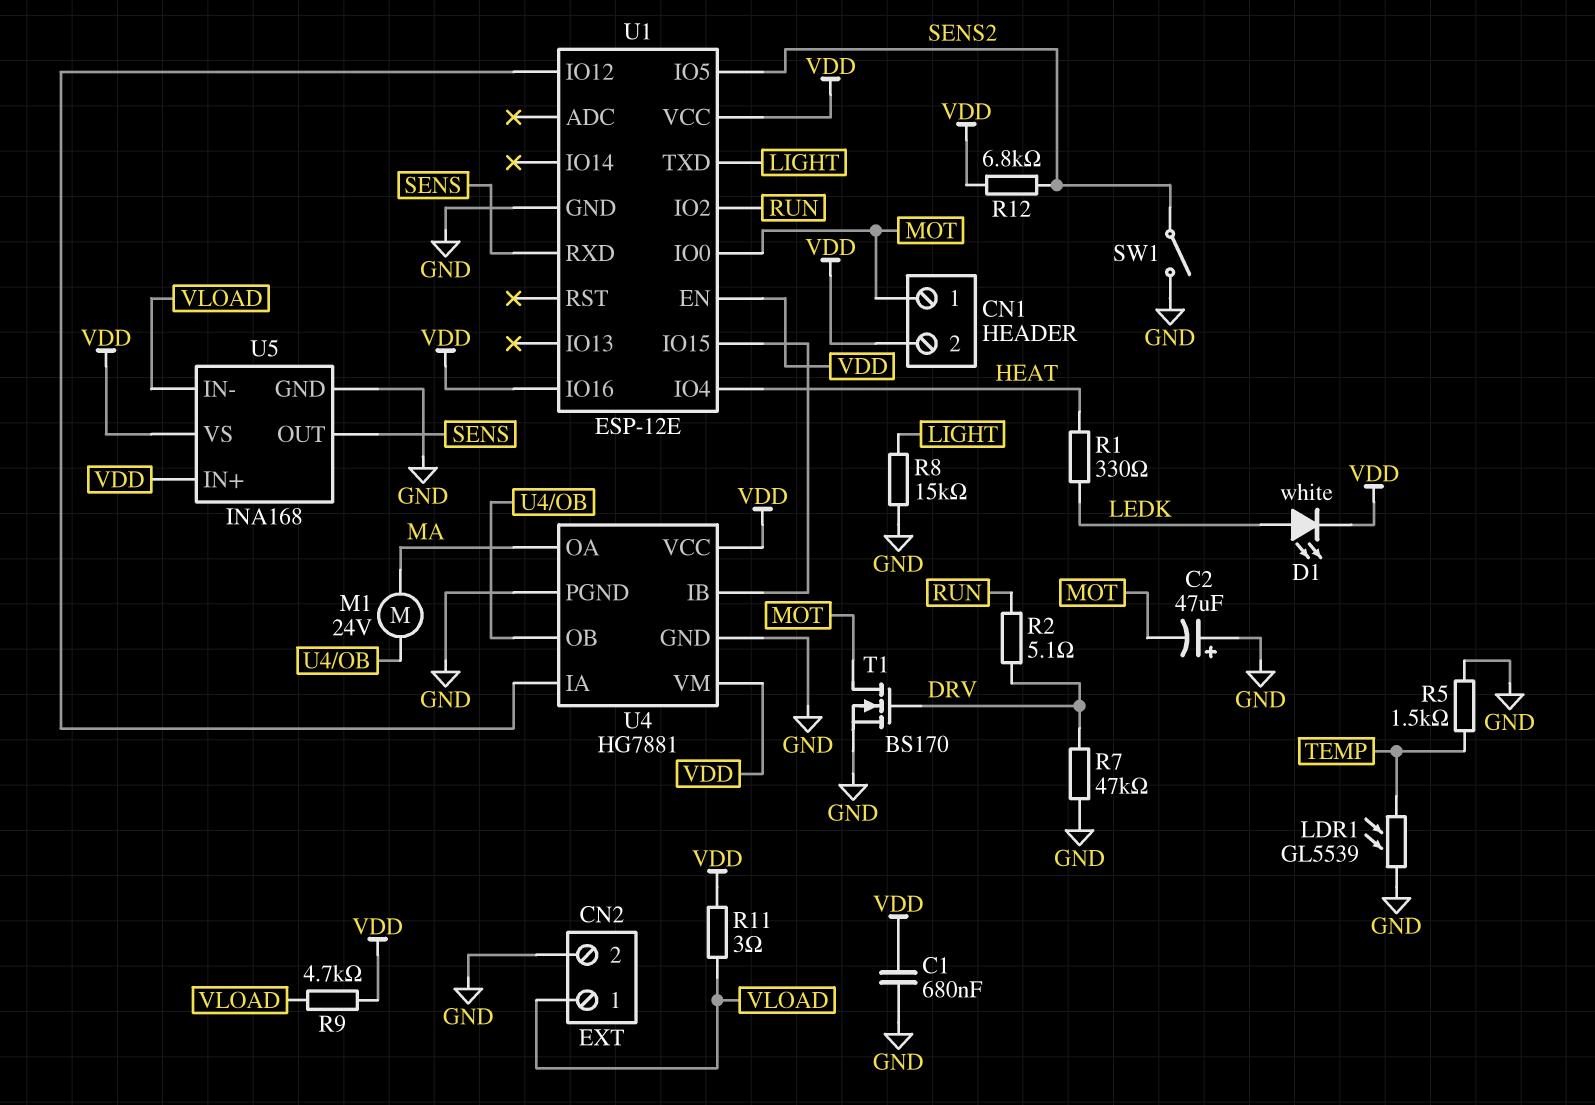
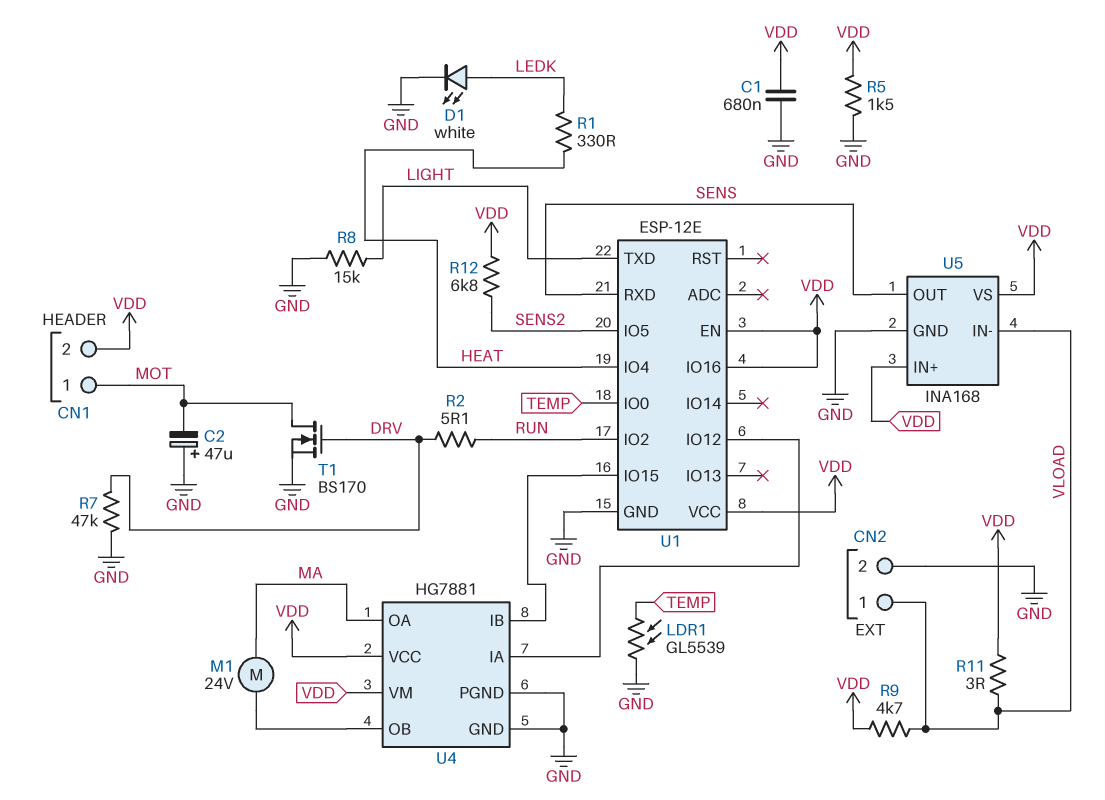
D1: LED white (A LEDK, K VDD) -> LED white (A LEDK, K GND)
R5: 1.5k (GND, TEMP) -> 1.5k (GND, VDD)
SW1: switch (GND, SENS2) -> none
U1 pin IO0: MOT -> TEMP

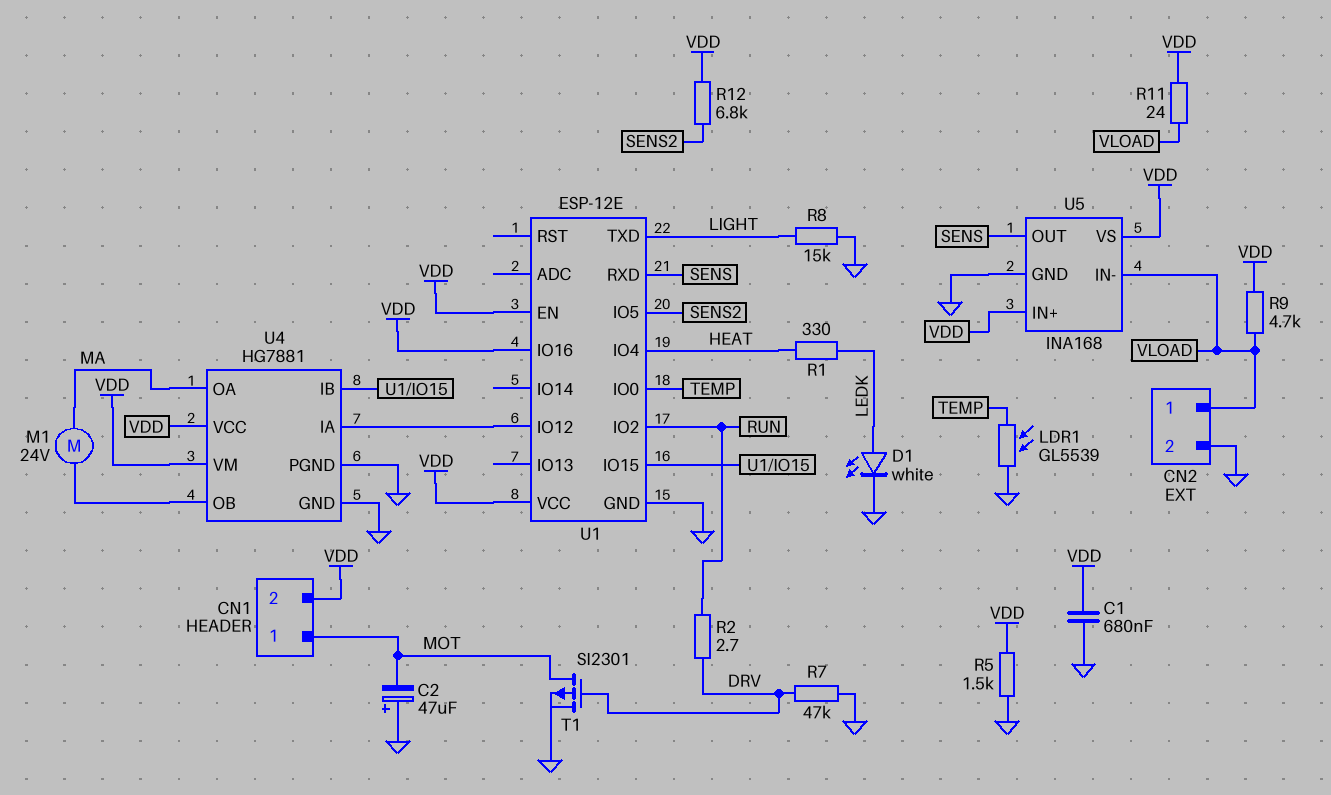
R2: 5.1 (DRV, RUN) -> 2.7 (DRV, RUN)
R11: 3 (VDD, VLOAD) -> 24 (VDD, VLOAD)
T1: NMOS BS170 (G DRV, D MOT, S GND) -> PMOS SI2301 (G DRV, D MOT, S GND)

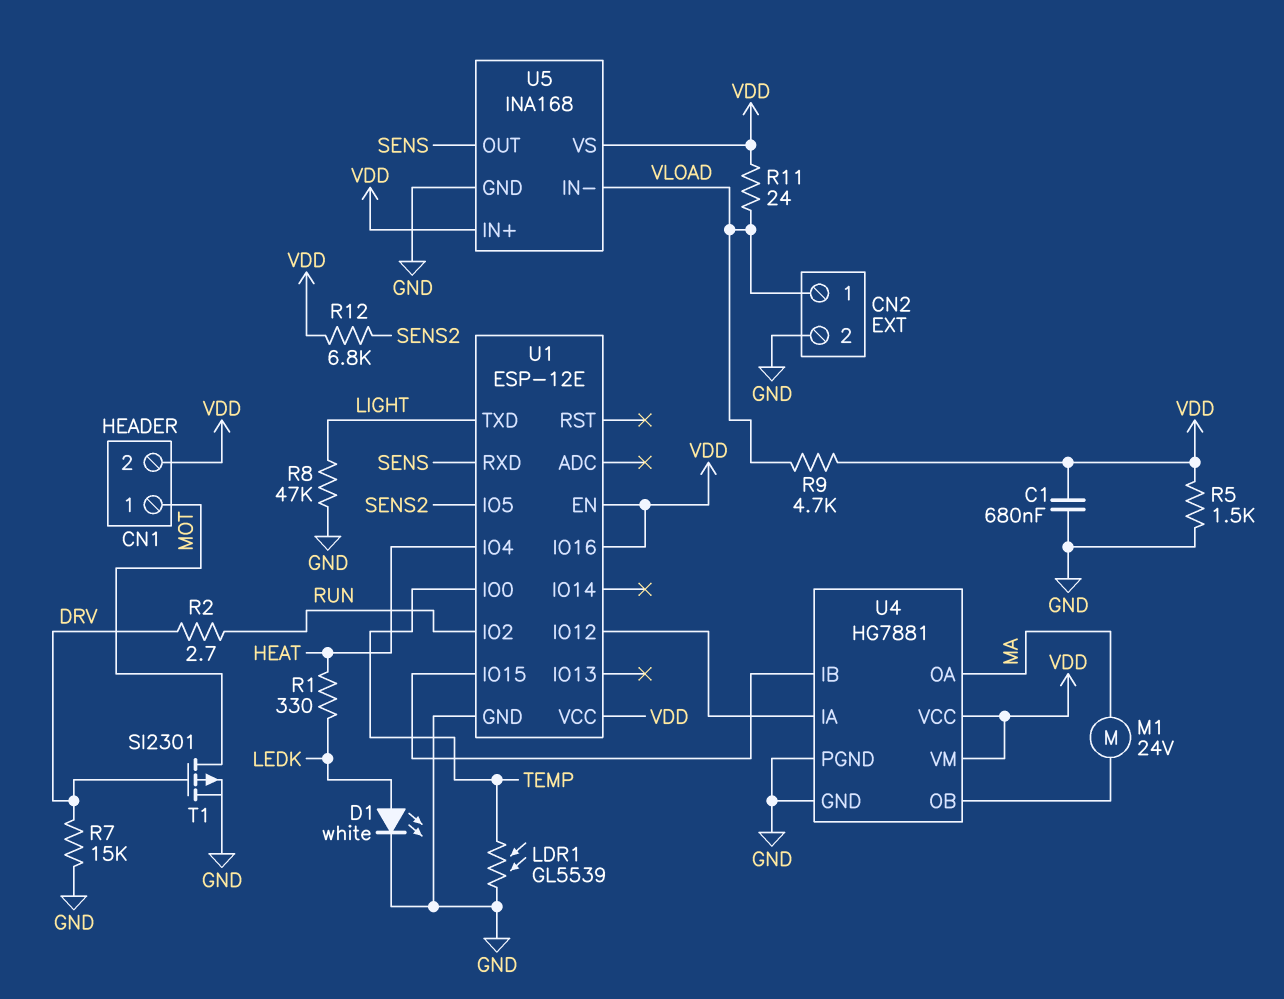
C2: 47uF (plus GND, minus MOT) -> none
R7: 47k (DRV, GND) -> 15k (DRV, GND)
R8: 15k (GND, LIGHT) -> 47k (GND, LIGHT)

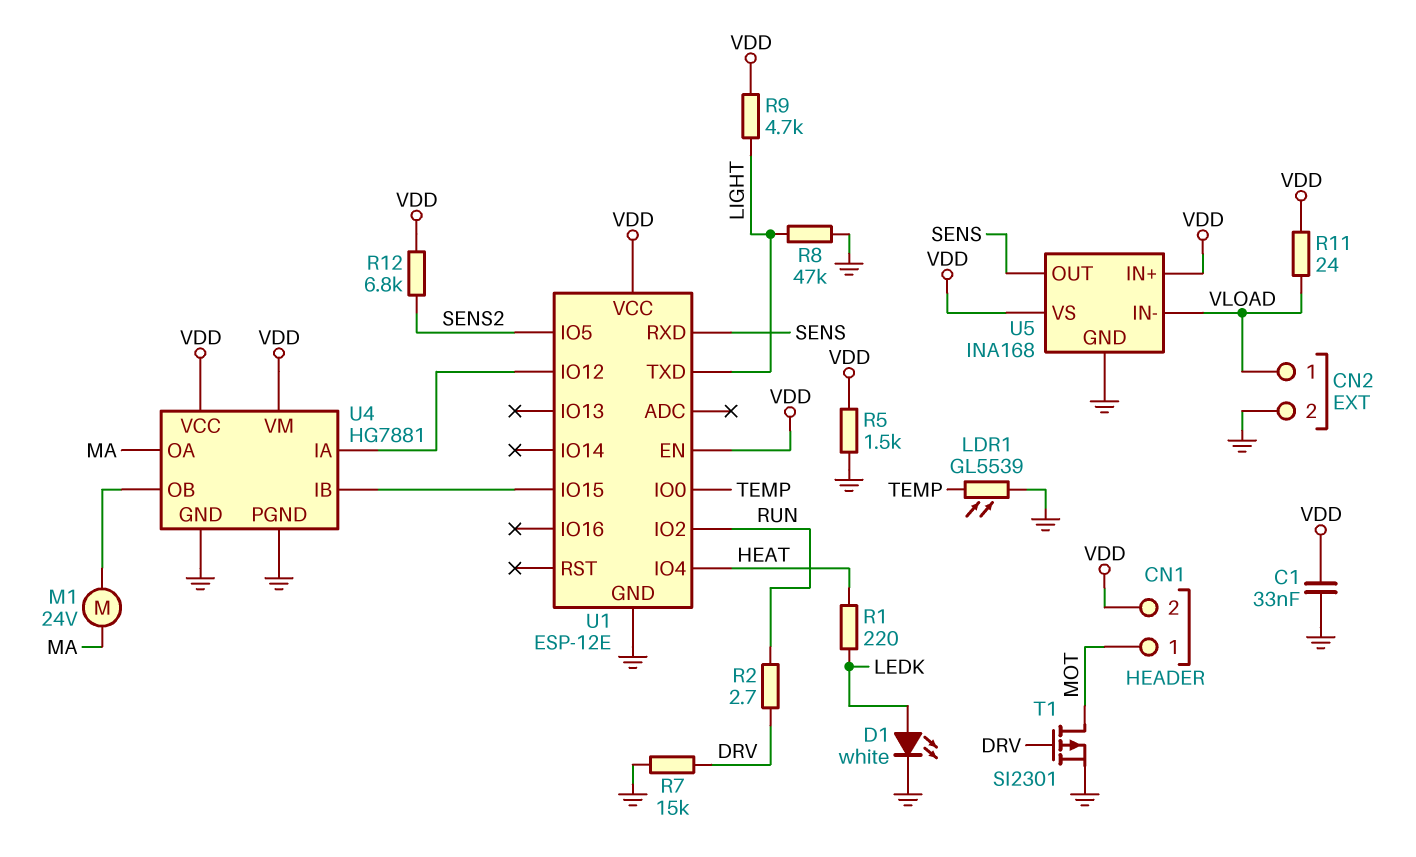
C1: 680nF (GND, VDD) -> 33nF (GND, VDD)
R1: 330 (HEAT, LEDK) -> 220 (HEAT, LEDK)
R9: 4.7k (VDD, VLOAD) -> 4.7k (LIGHT, VDD)
U1 pin IO16: VDD -> none

